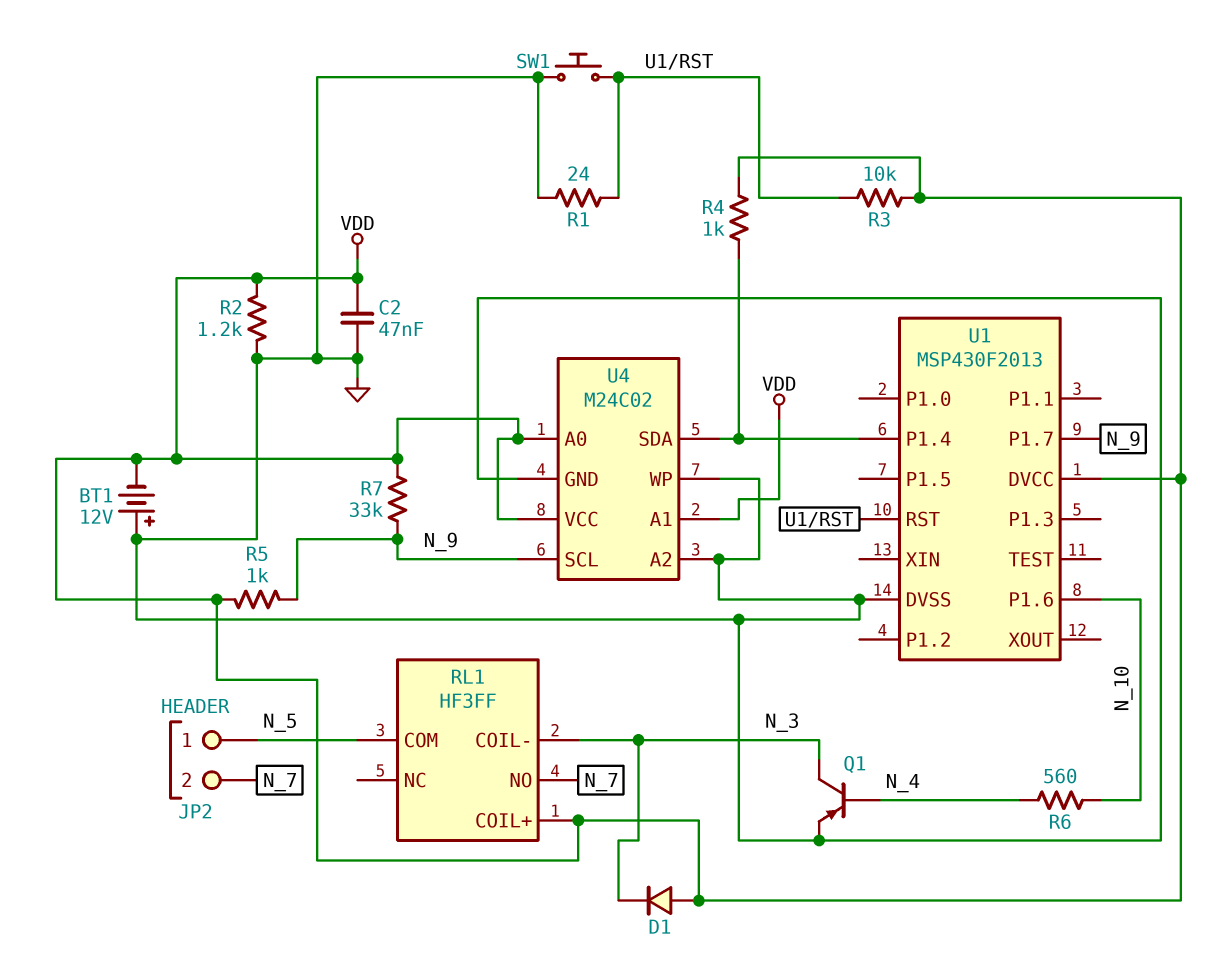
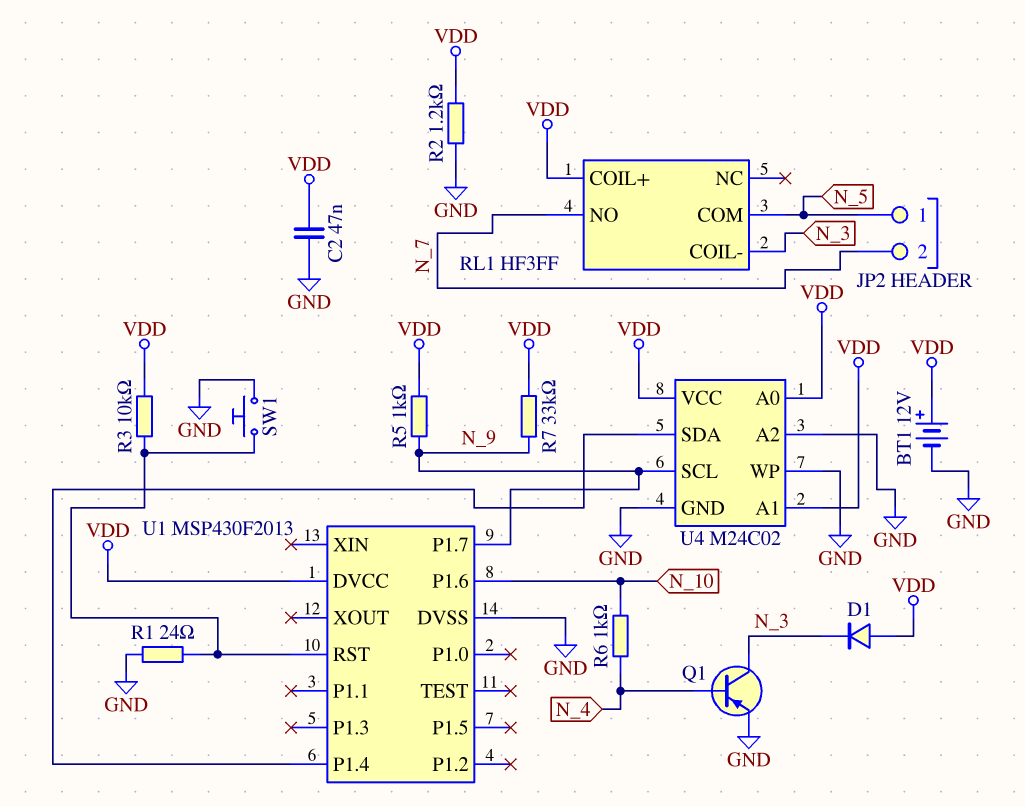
BT1: 12V (plus GND, minus VDD) -> 12V (plus VDD, minus GND)
R4: 1k (U1/P1.4, VDD) -> none
R6: 560 (N_4, N_10) -> 1k (N_4, N_10)

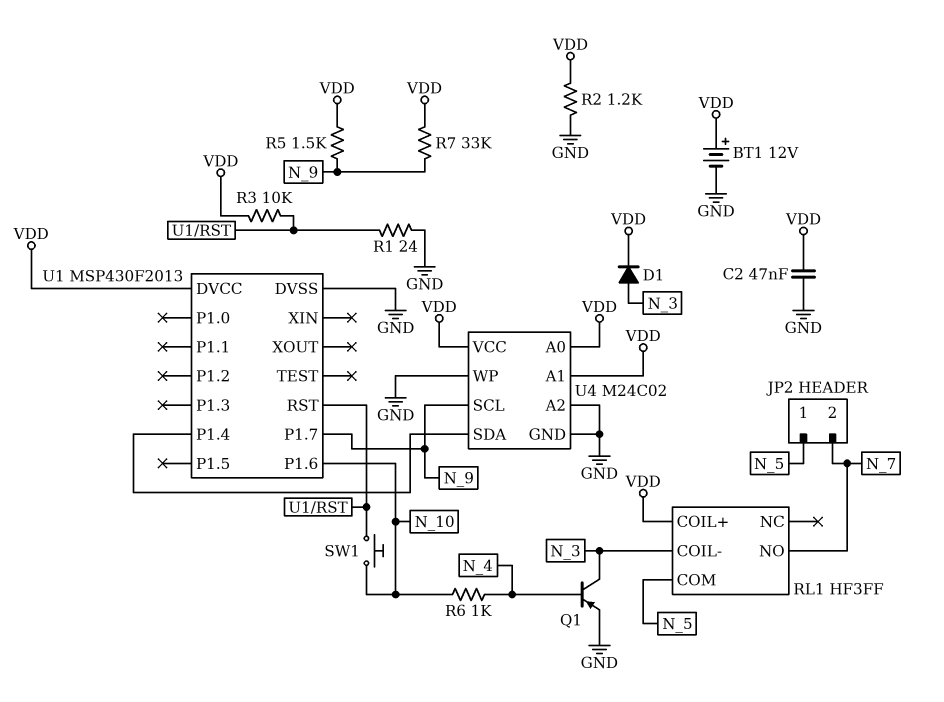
D1: diode (A VDD, K N_3) -> diode (A N_3, K VDD)
R5: 1k (N_9, VDD) -> 1.5k (N_9, VDD)
SW1: button (GND, U1/RST) -> button (N_10, U1/RST)

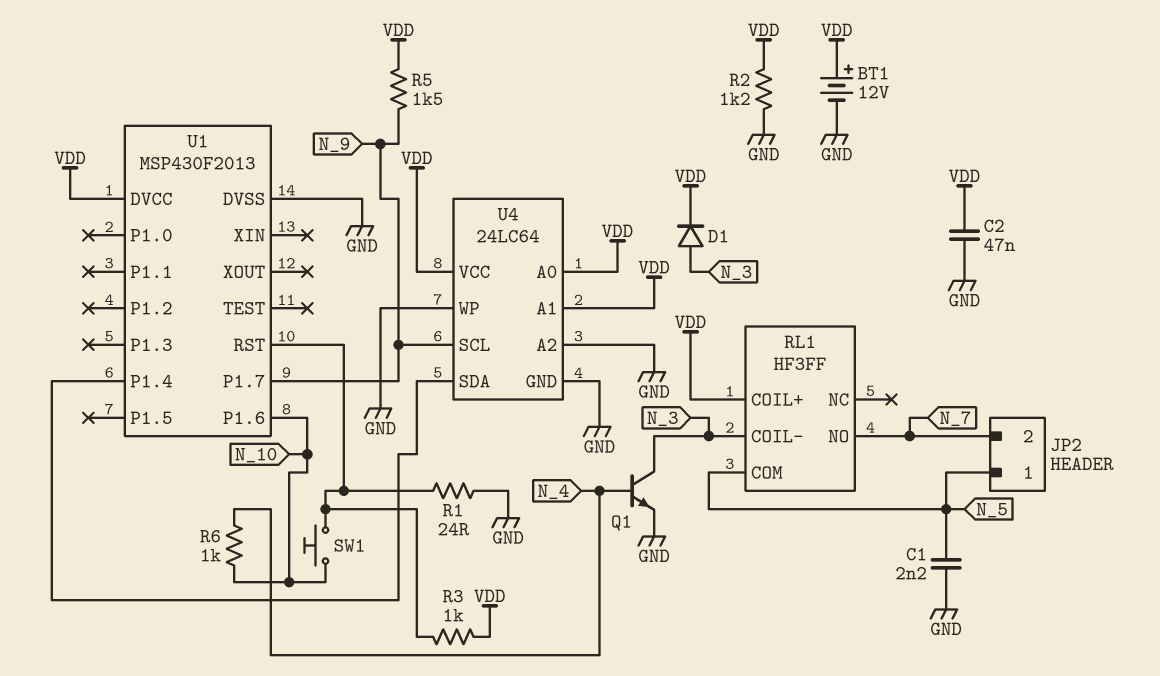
C1: none -> 2.2nF (GND, N_5)
Q1: PNP (B N_4, C N_3, E GND) -> NPN (B N_4, C N_3, E GND)
R3: 10k (U1/RST, VDD) -> 1k (U1/RST, VDD)
R7: 33k (N_9, VDD) -> none
U4: M24C02 -> 24LC64

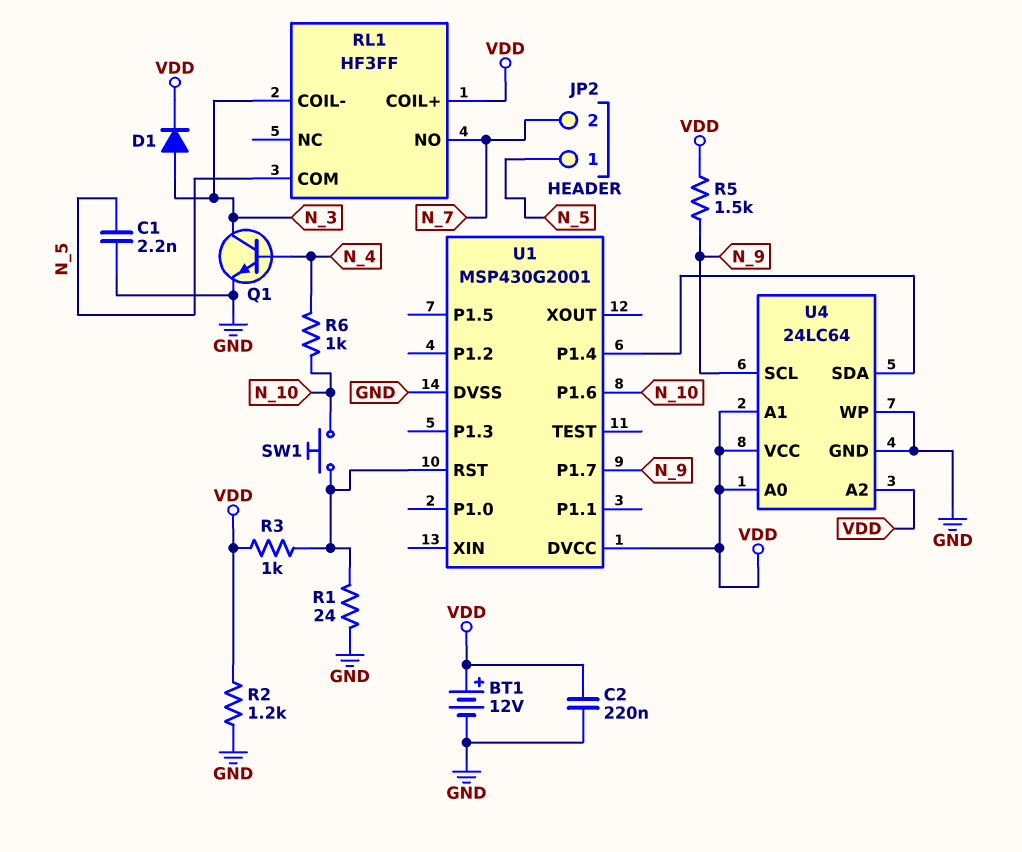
C2: 47nF (GND, VDD) -> 220nF (GND, VDD)
U1: MSP430F2013 -> MSP430G2001
U4 pin A2: GND -> VDD

